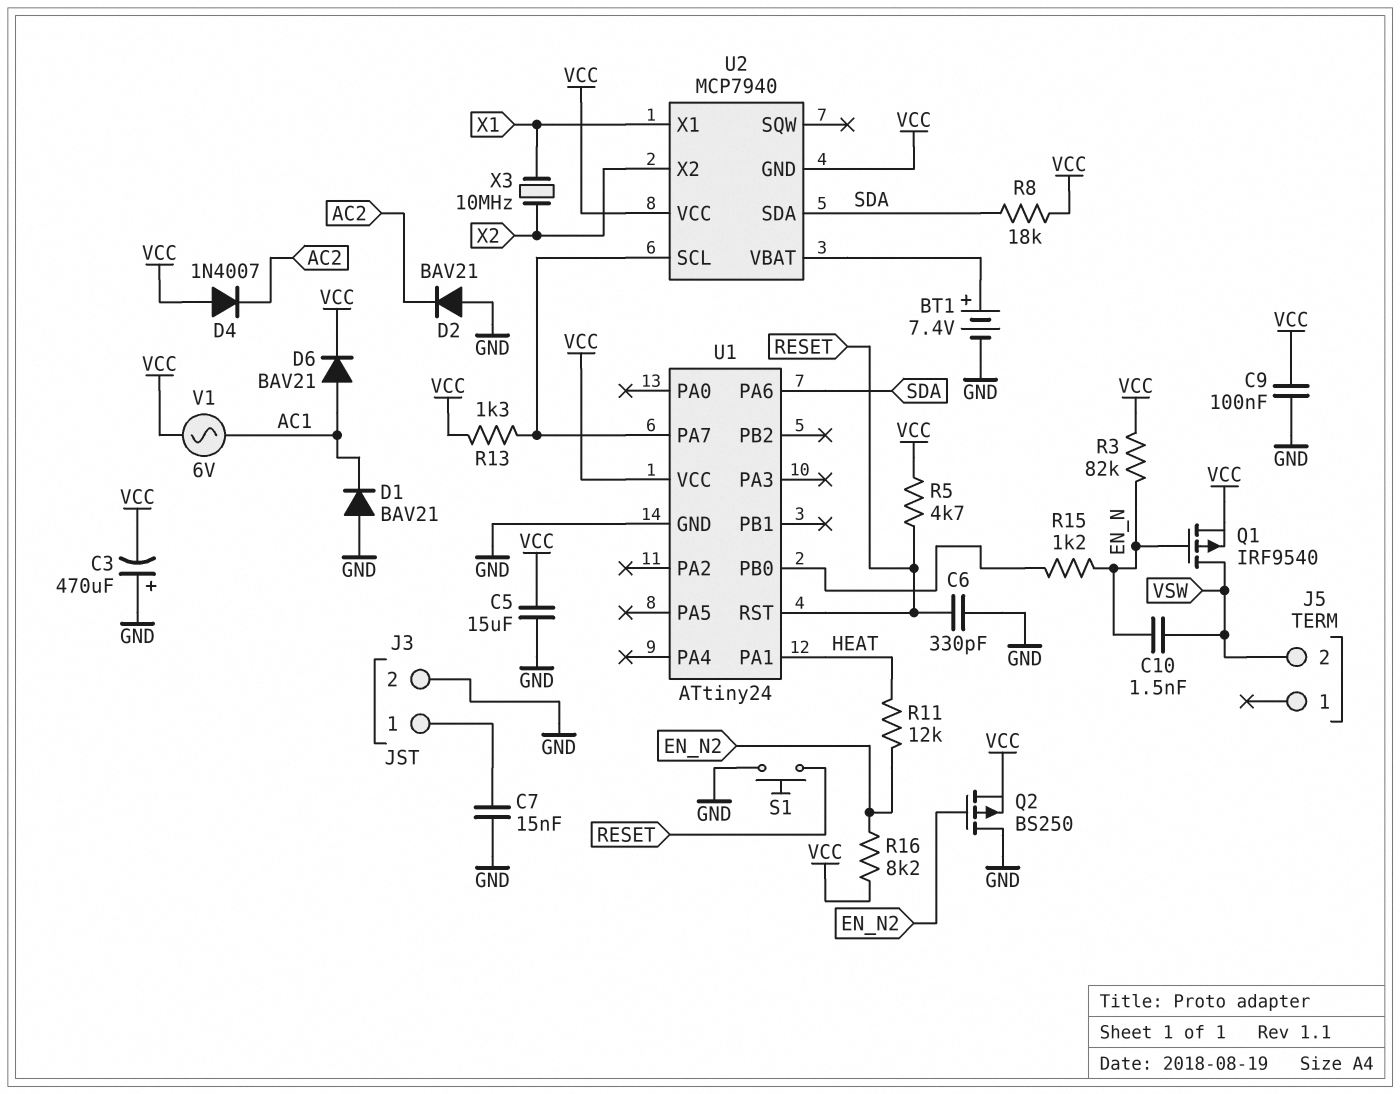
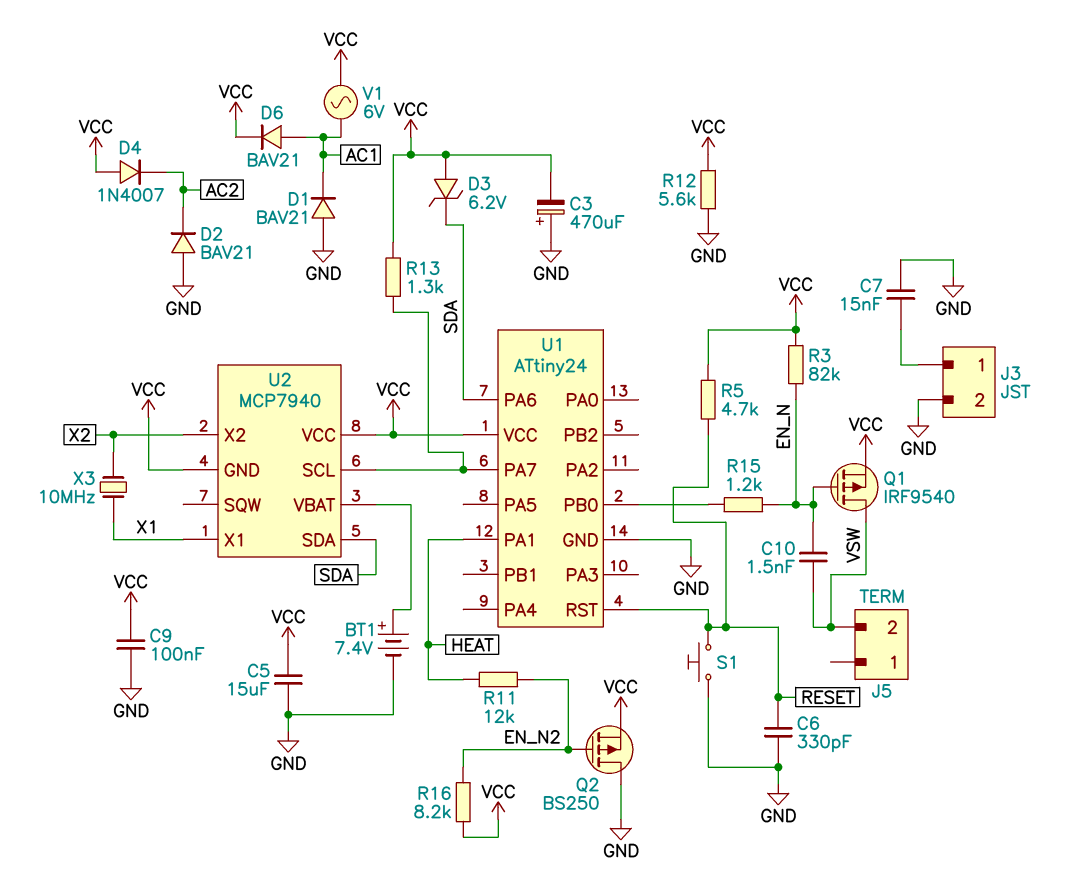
D3: none -> zener 6.2V (A VCC, K SDA)
R8: 18k (SDA, VCC) -> none
R12: none -> 5.6k (GND, VCC)

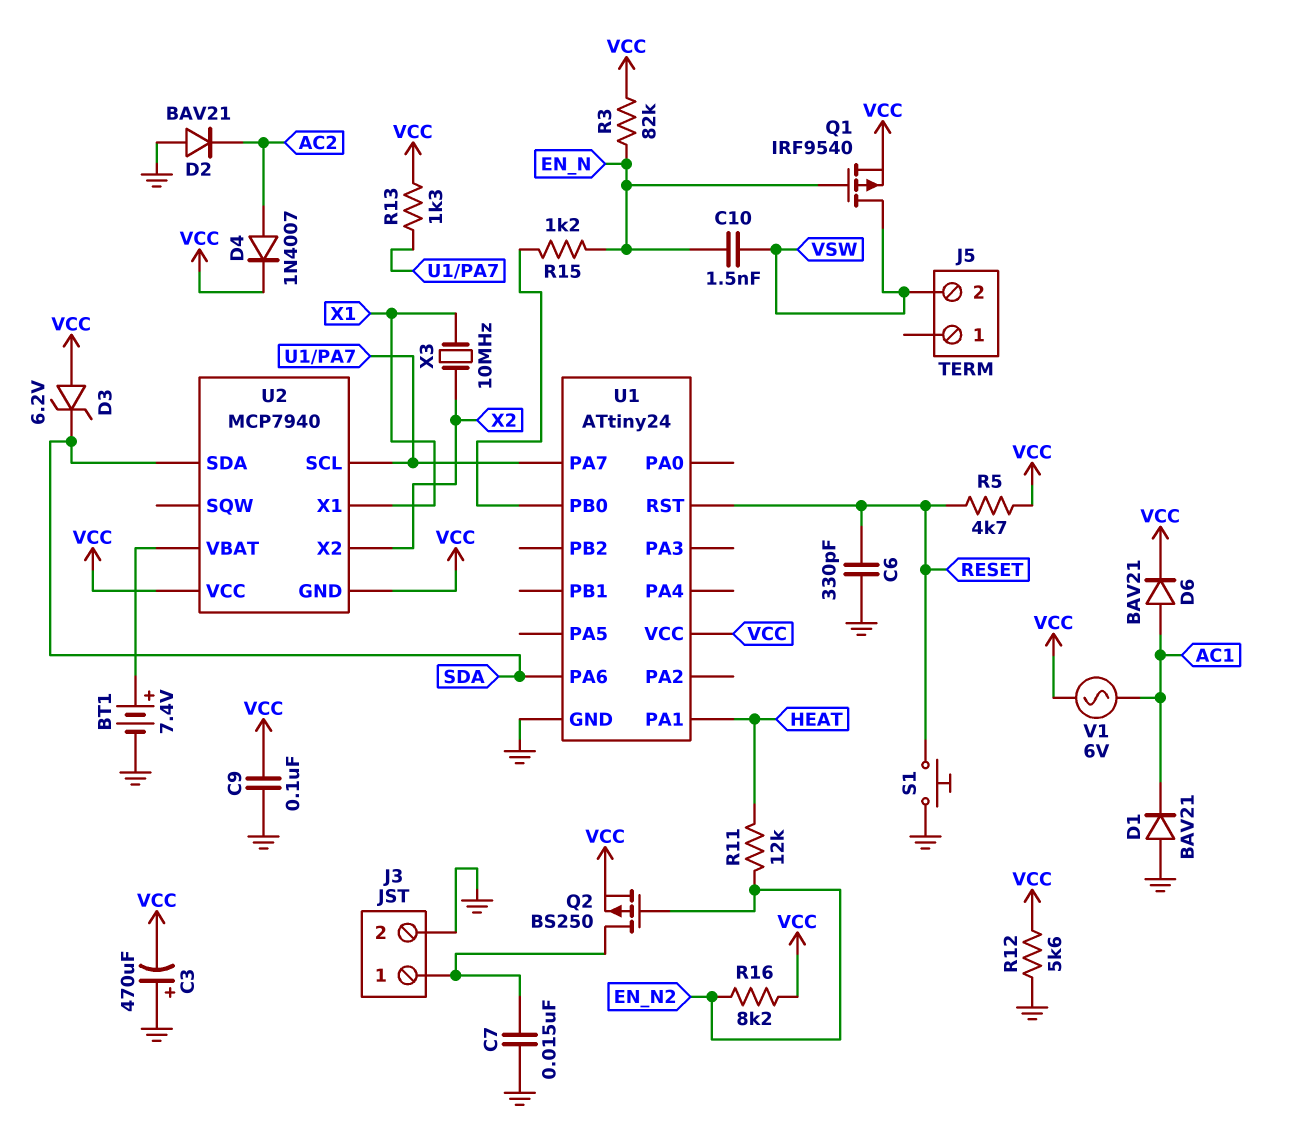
C5: 15uF (GND, VCC) -> none
D4: diode 1N4007 (A VCC, K AC2) -> diode 1N4007 (A AC2, K VCC)
Q2: PMOS BS250 (G EN_N2, D GND, S VCC) -> PMOS BS250 (G EN_N2, D J3/1, S VCC)

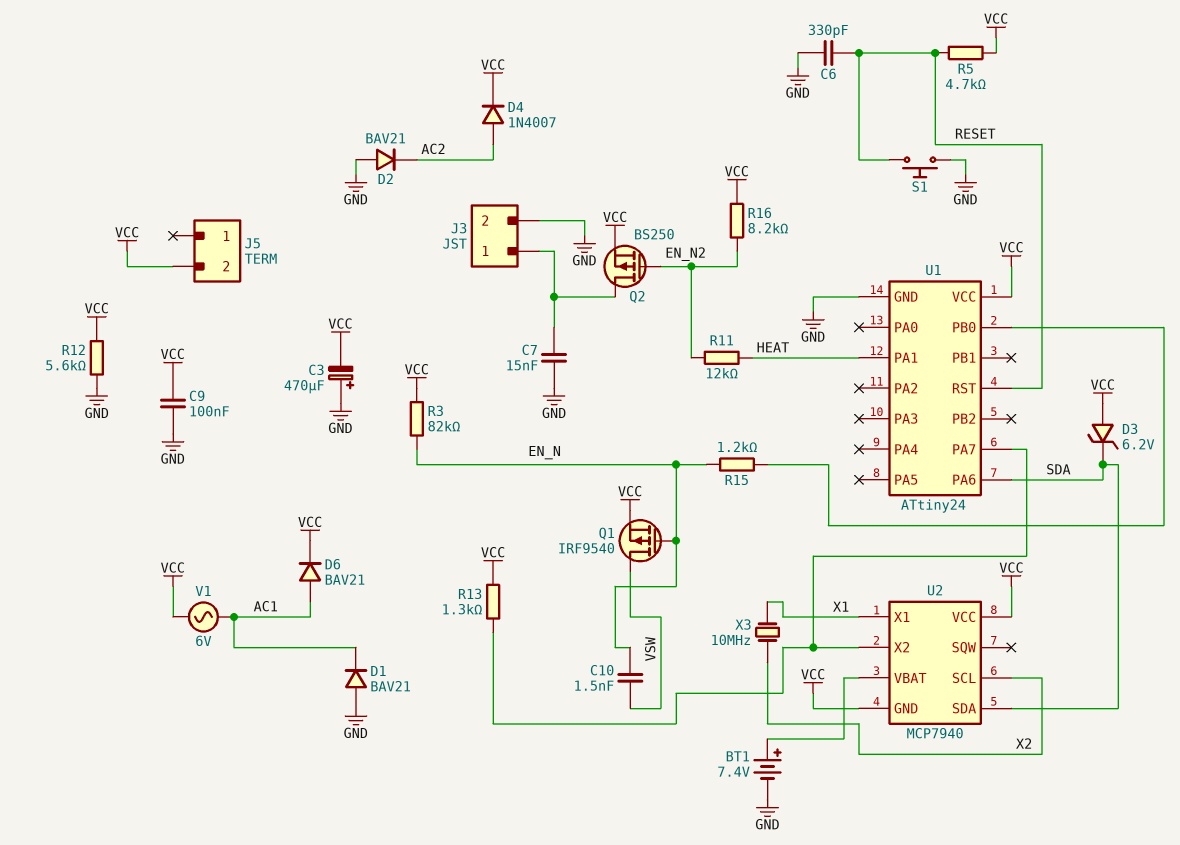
J5 pin 2: VSW -> VCC
U2 pin SCL: U1/PA7 -> X2
U2 pin X2: X2 -> U1/PA7

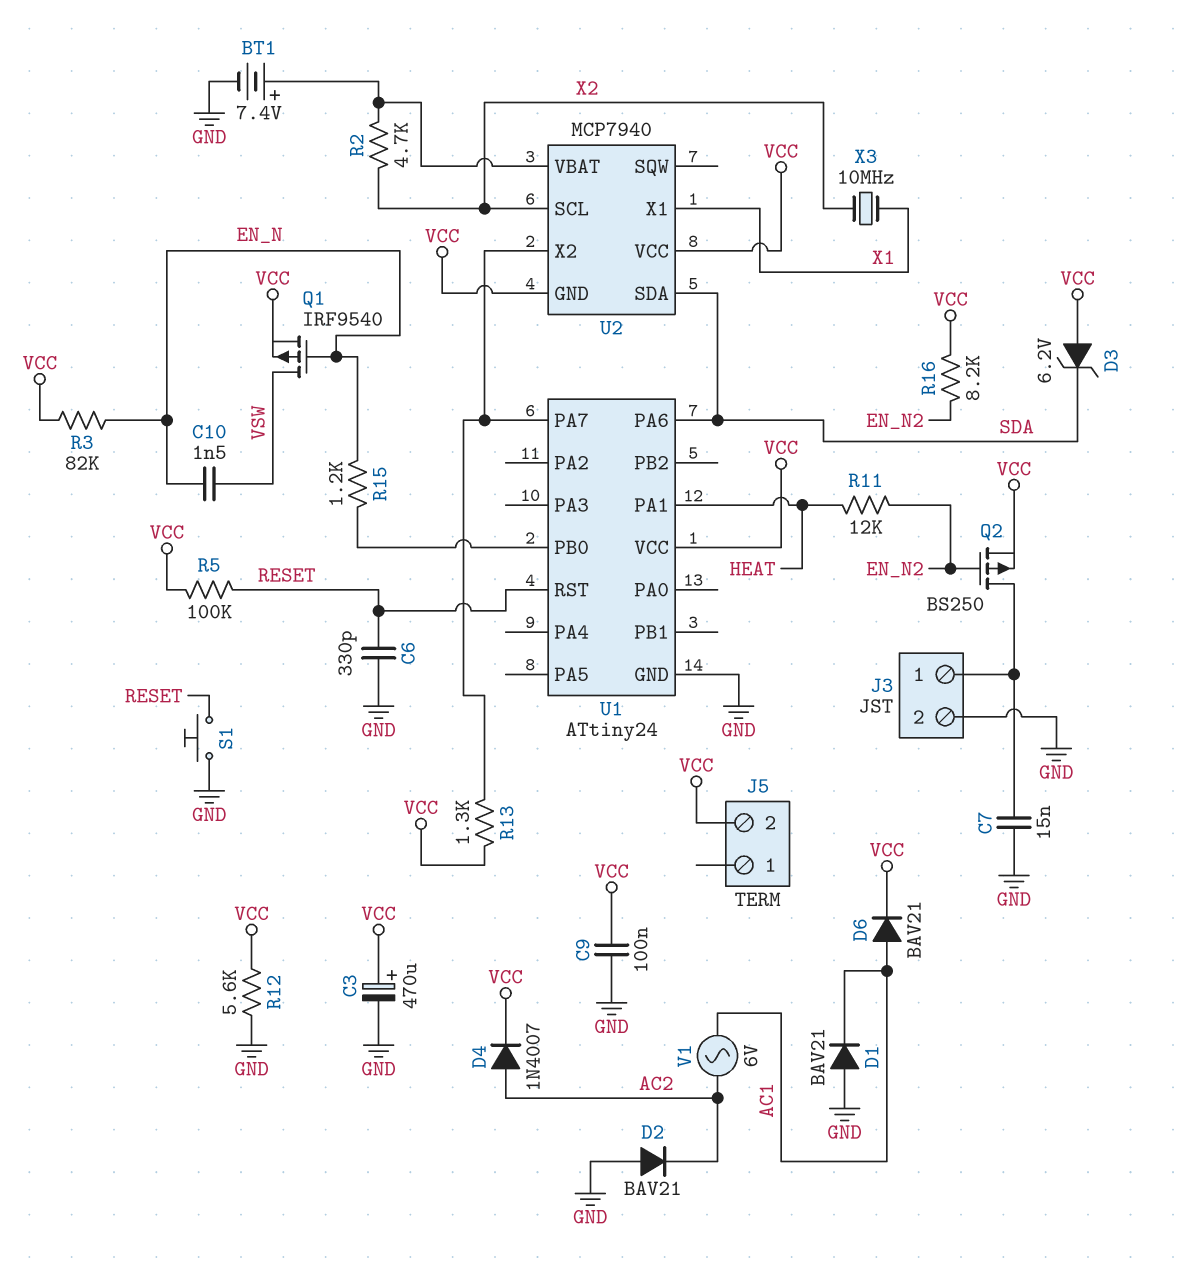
C3: 470uF (plus GND, minus VCC) -> 470uF (plus VCC, minus GND)
R2: none -> 4.7k (U2/VBAT, X2)
R5: 4.7k (RESET, VCC) -> 100k (RESET, VCC)
V1: AC 6V (AC1, VCC) -> AC 6V (AC1, AC2)

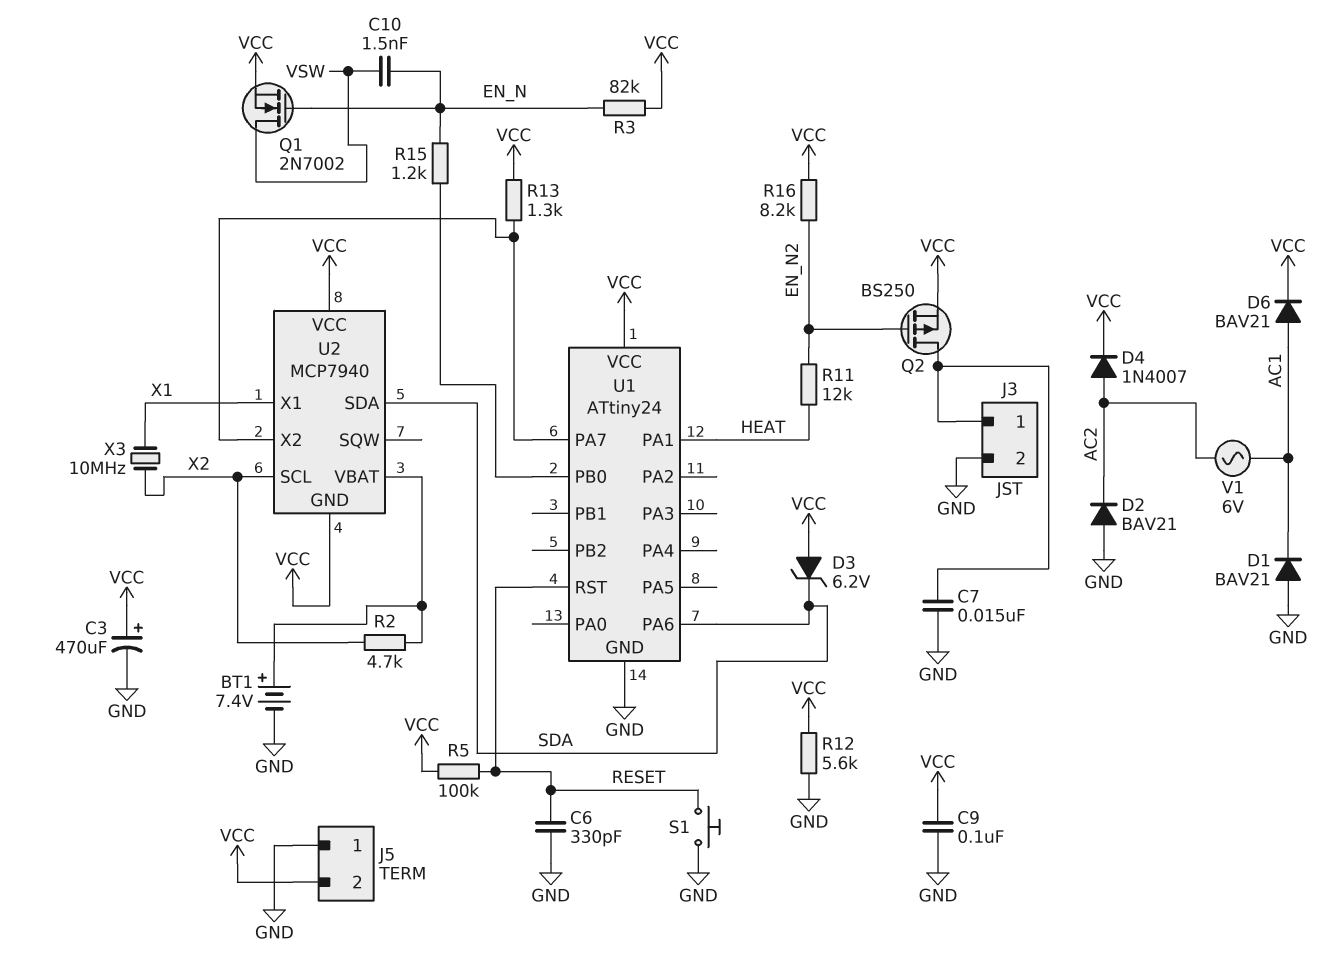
J5 pin 1: none -> GND
Q1: PMOS IRF9540 (G EN_N, D VSW, S VCC) -> NMOS 2N7002 (G EN_N, D VSW, S VCC)

